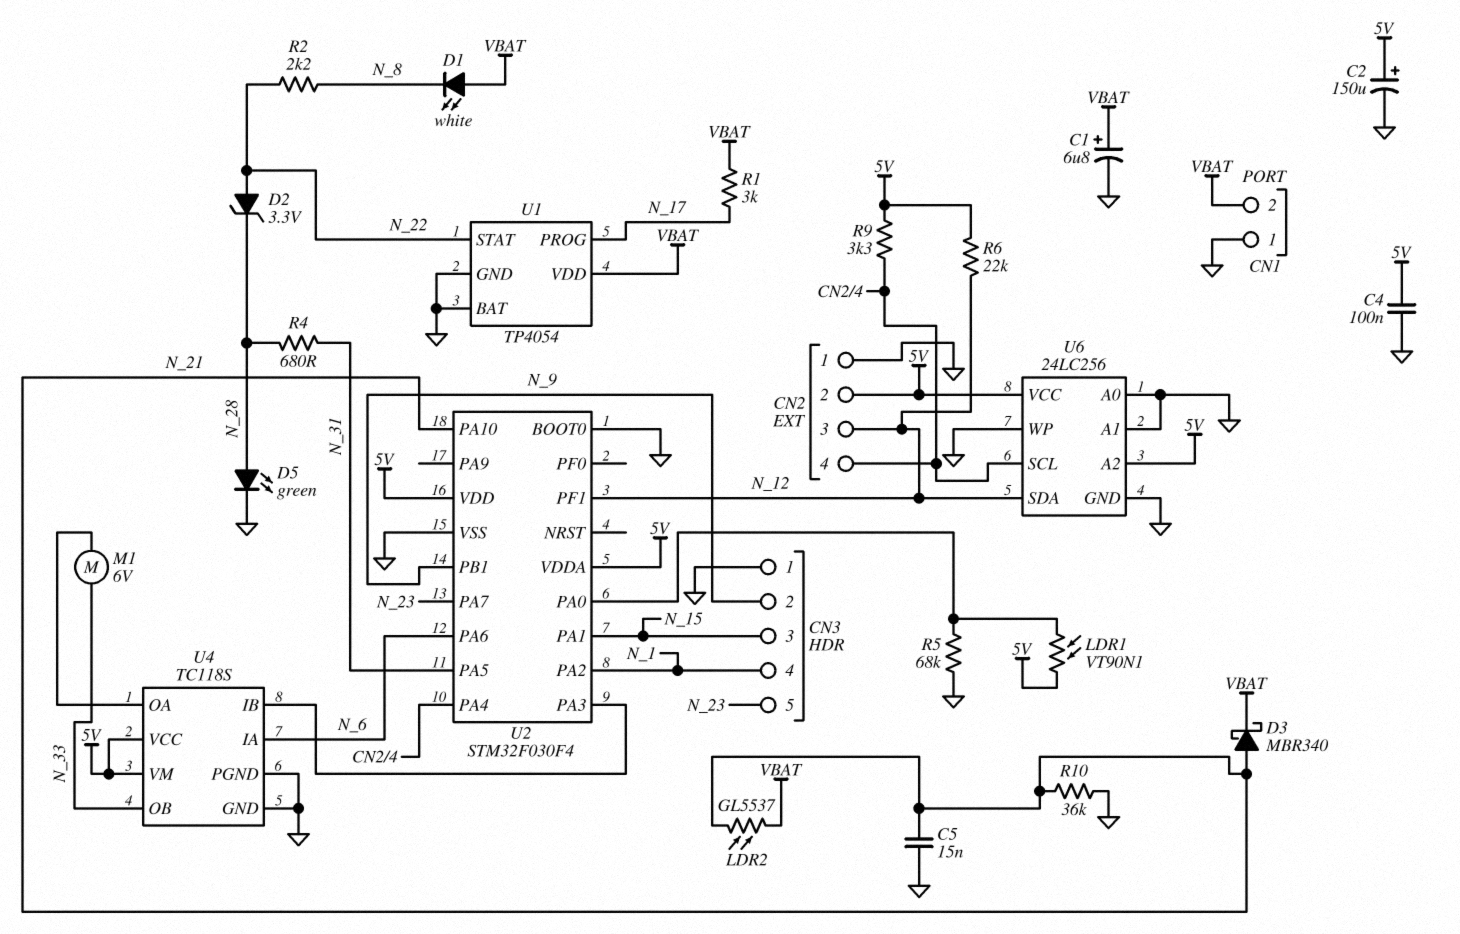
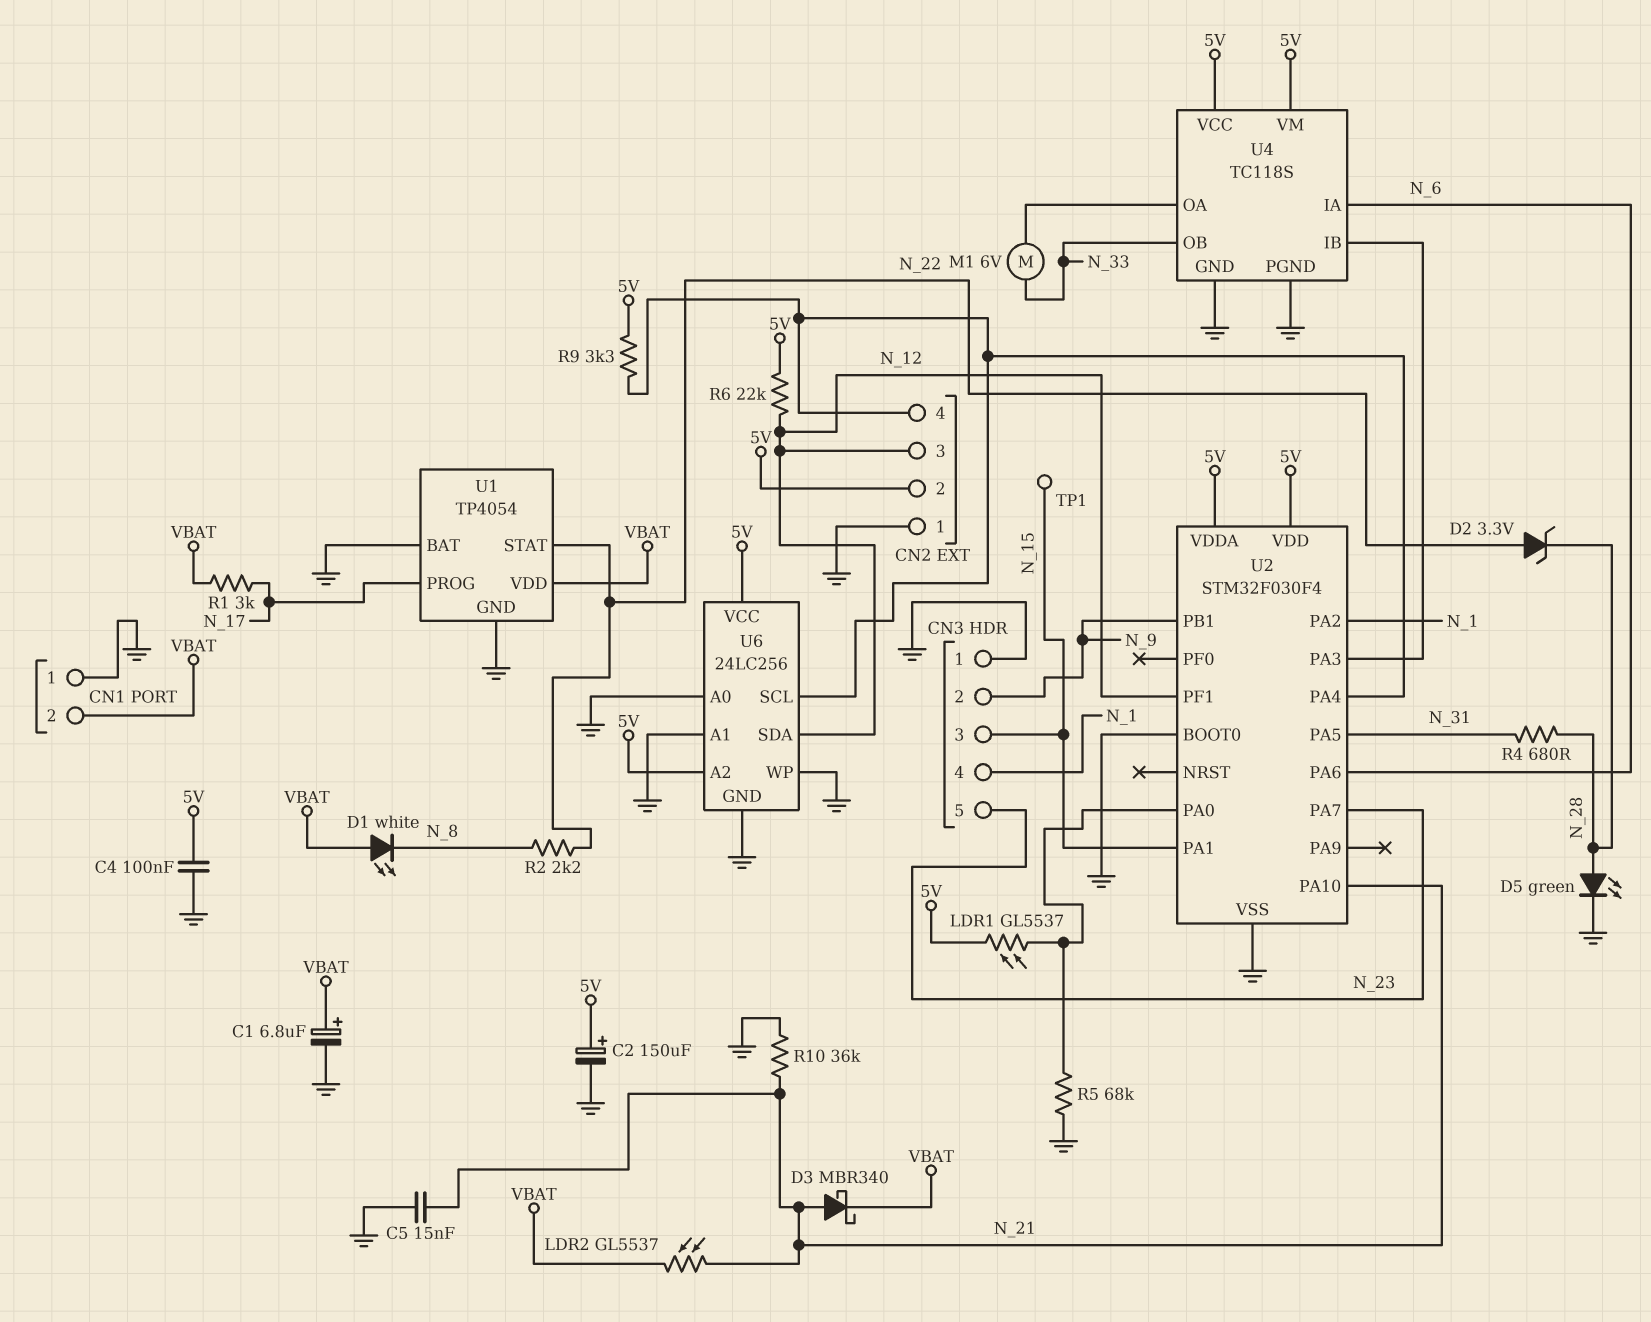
LDR1: VT90N1 (5V, U2/PA0) -> GL5537 (5V, U2/PA0)
TP1: none -> test point (N_15)

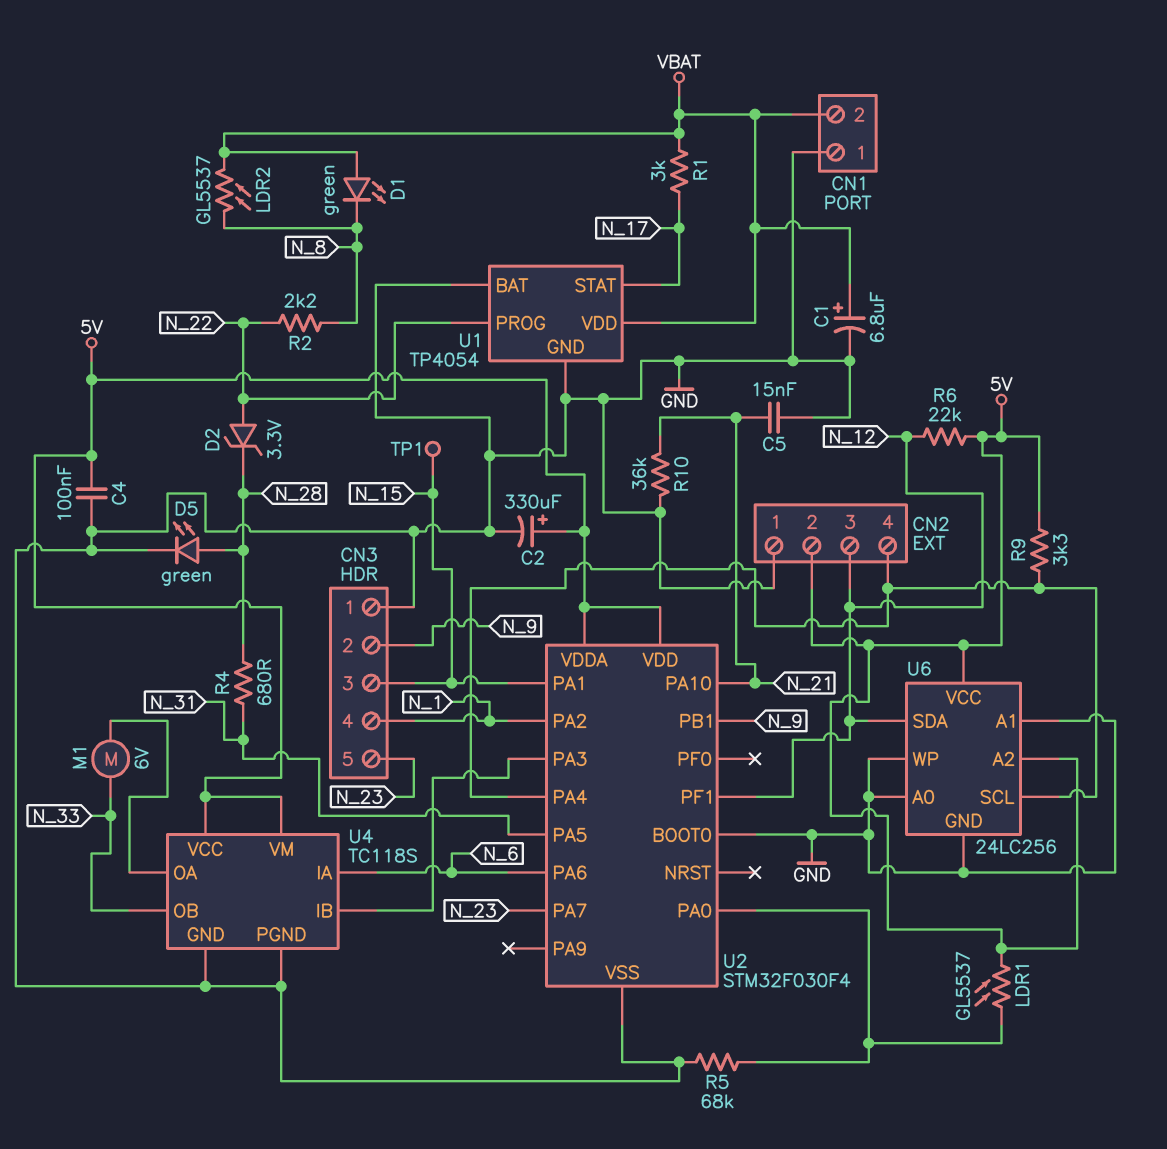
C2: 150uF (plus 5V, minus GND) -> 330uF (plus 5V, minus GND)
D1: LED white (A VBAT, K N_8) -> LED green (A VBAT, K N_8)
D3: schottky MBR340 (A N_21, K VBAT) -> none
LDR2: GL5537 (N_21, VBAT) -> GL5537 (N_8, VBAT)
U1 pin PROG: N_17 -> N_22
U1 pin STAT: N_22 -> N_17

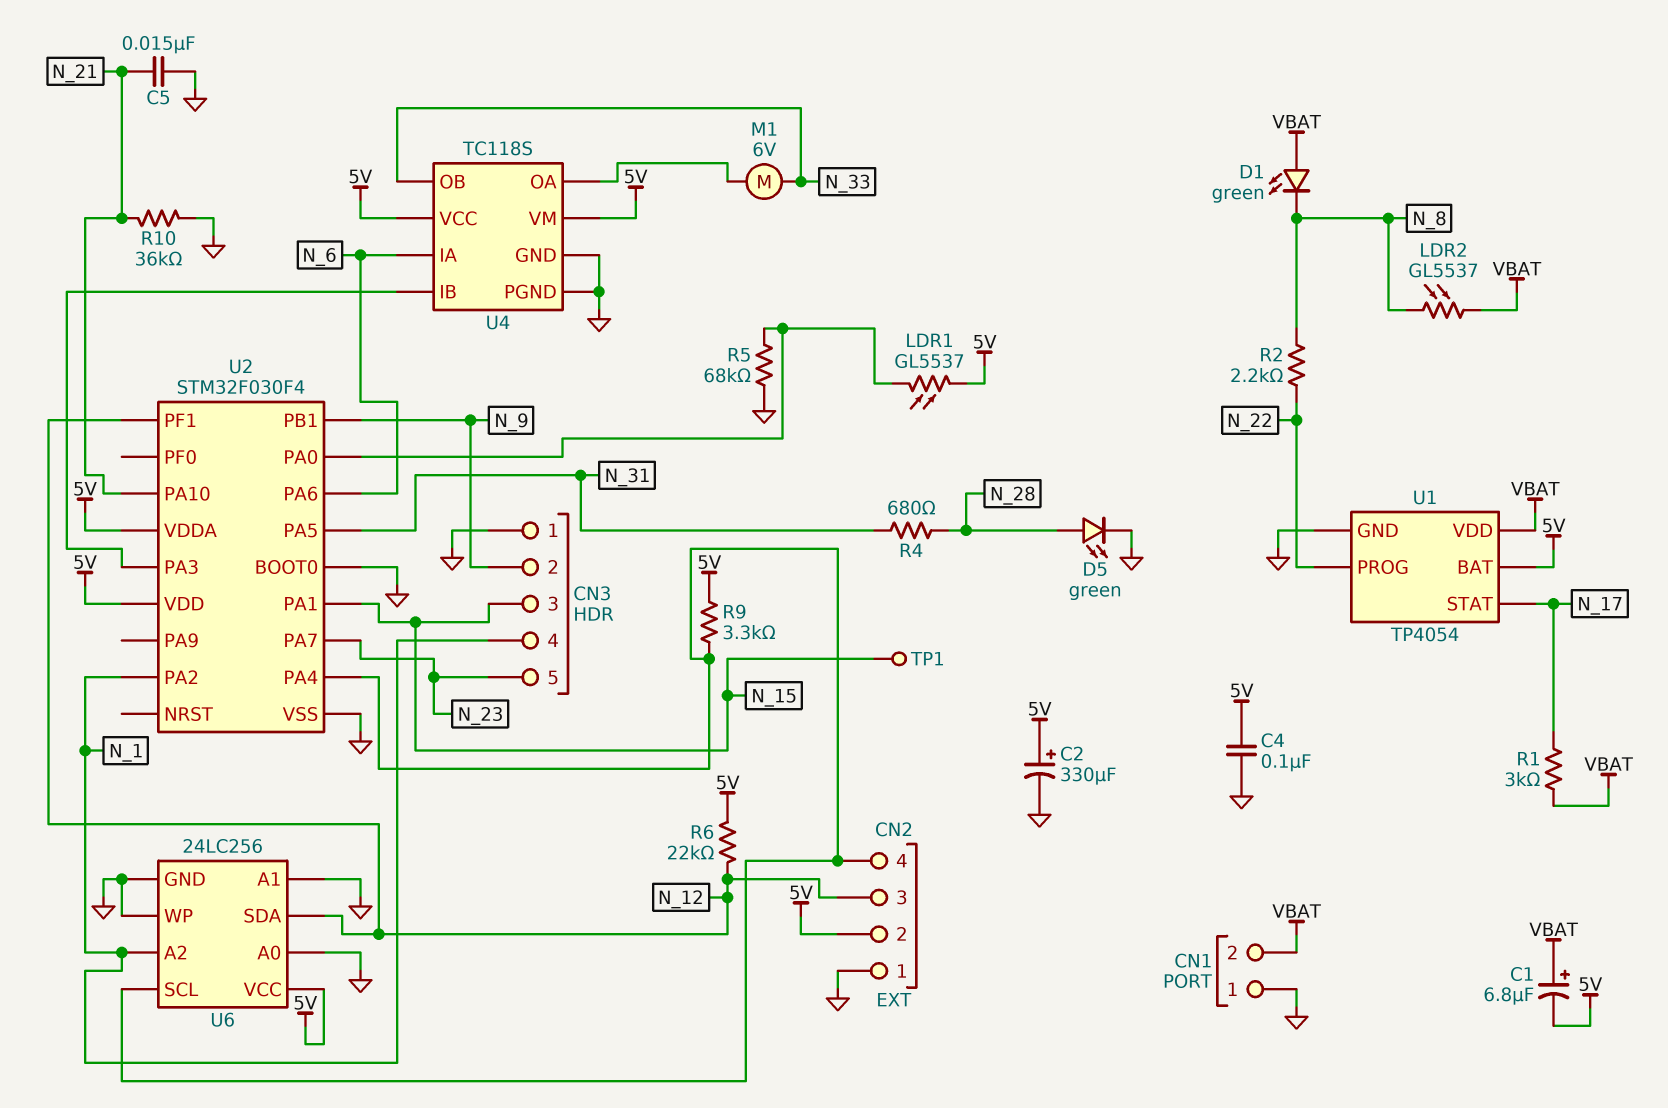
C1: 6.8uF (plus VBAT, minus GND) -> 6.8uF (plus VBAT, minus 5V)
D2: zener 3.3V (A N_22, K N_28) -> none
U1 pin BAT: GND -> 5V
U6 pin A2: 5V -> N_1

